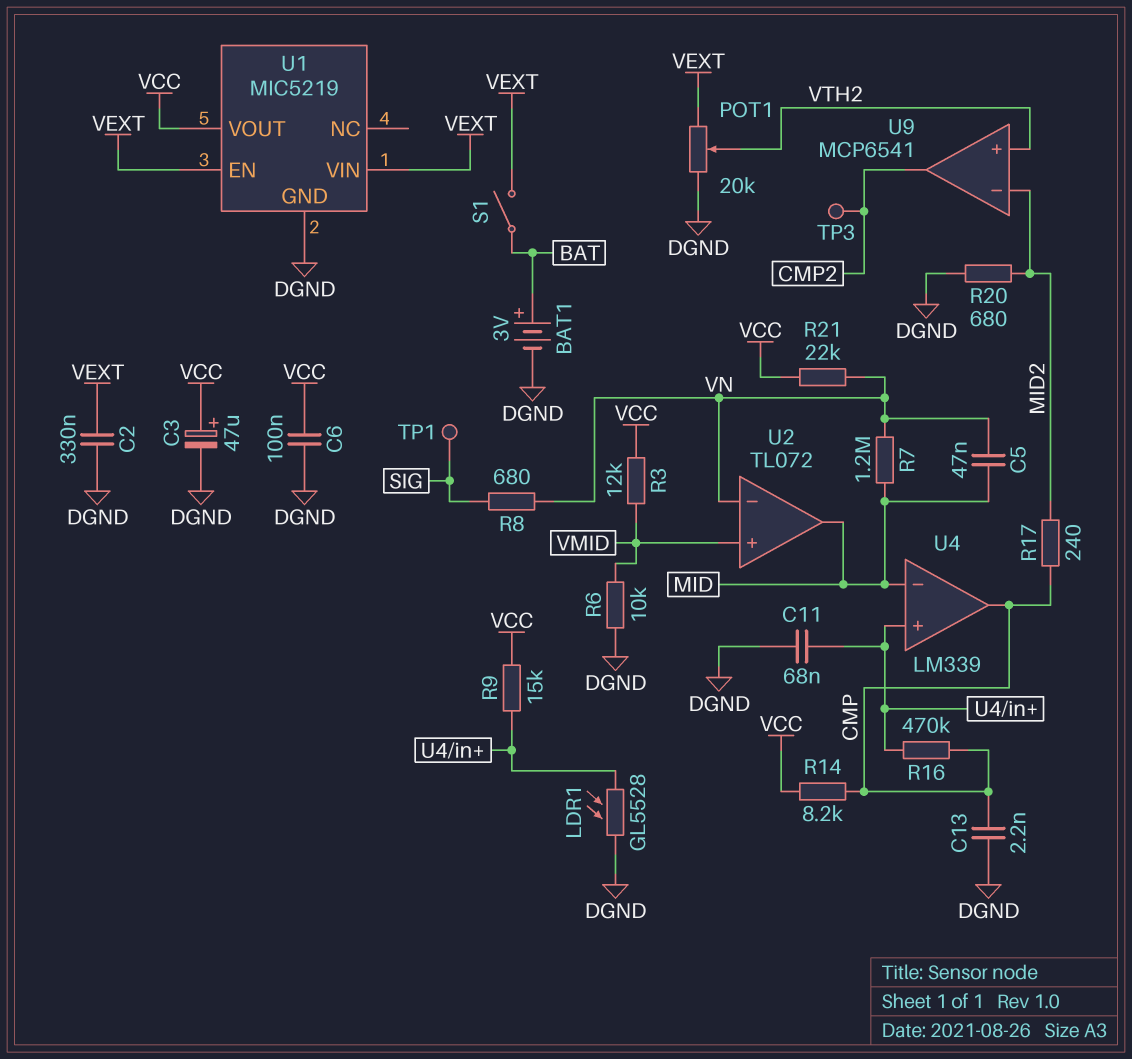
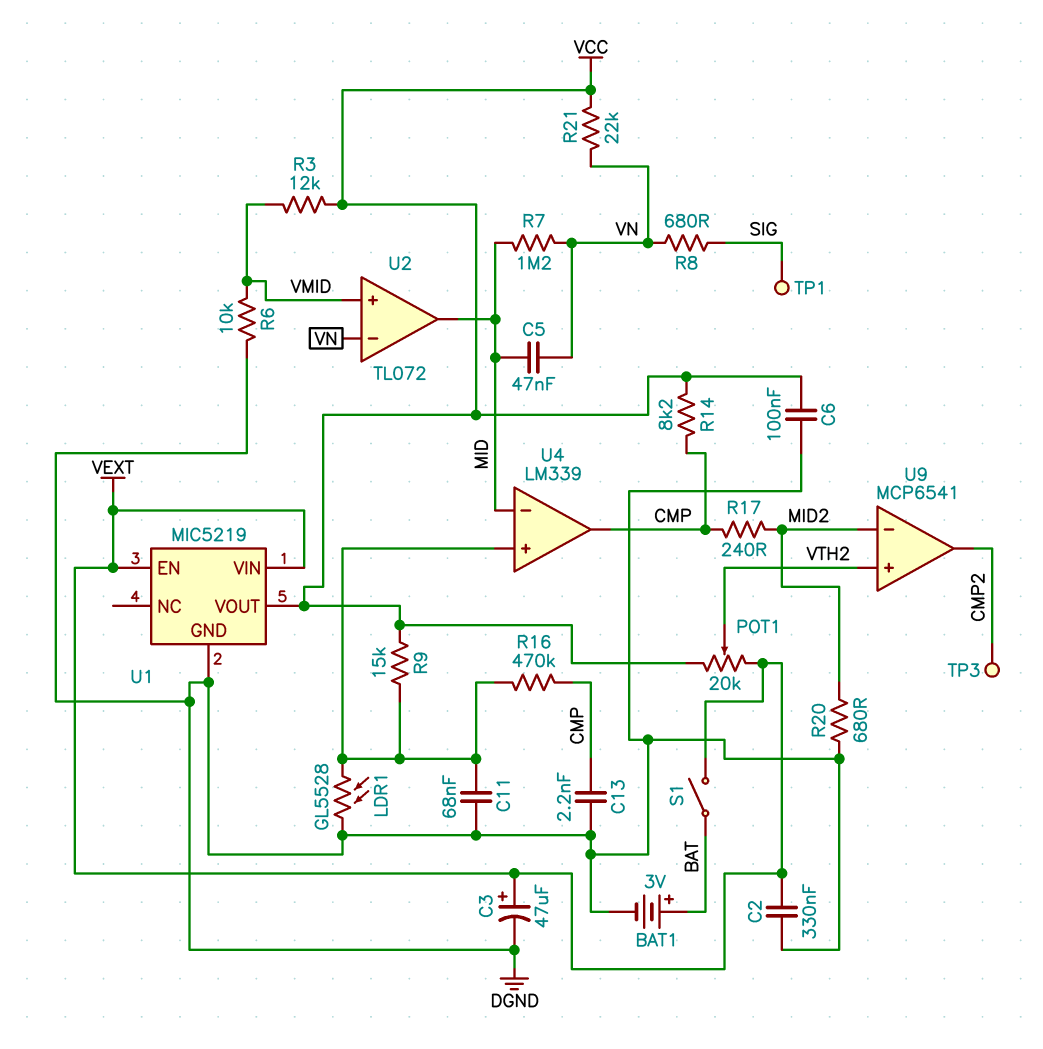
C3: 47uF (plus VCC, minus DGND) -> 47uF (plus VEXT, minus DGND)
POT1: 20k (DGND, VEXT, wiper VTH2) -> 20k (VCC, VEXT, wiper VTH2)

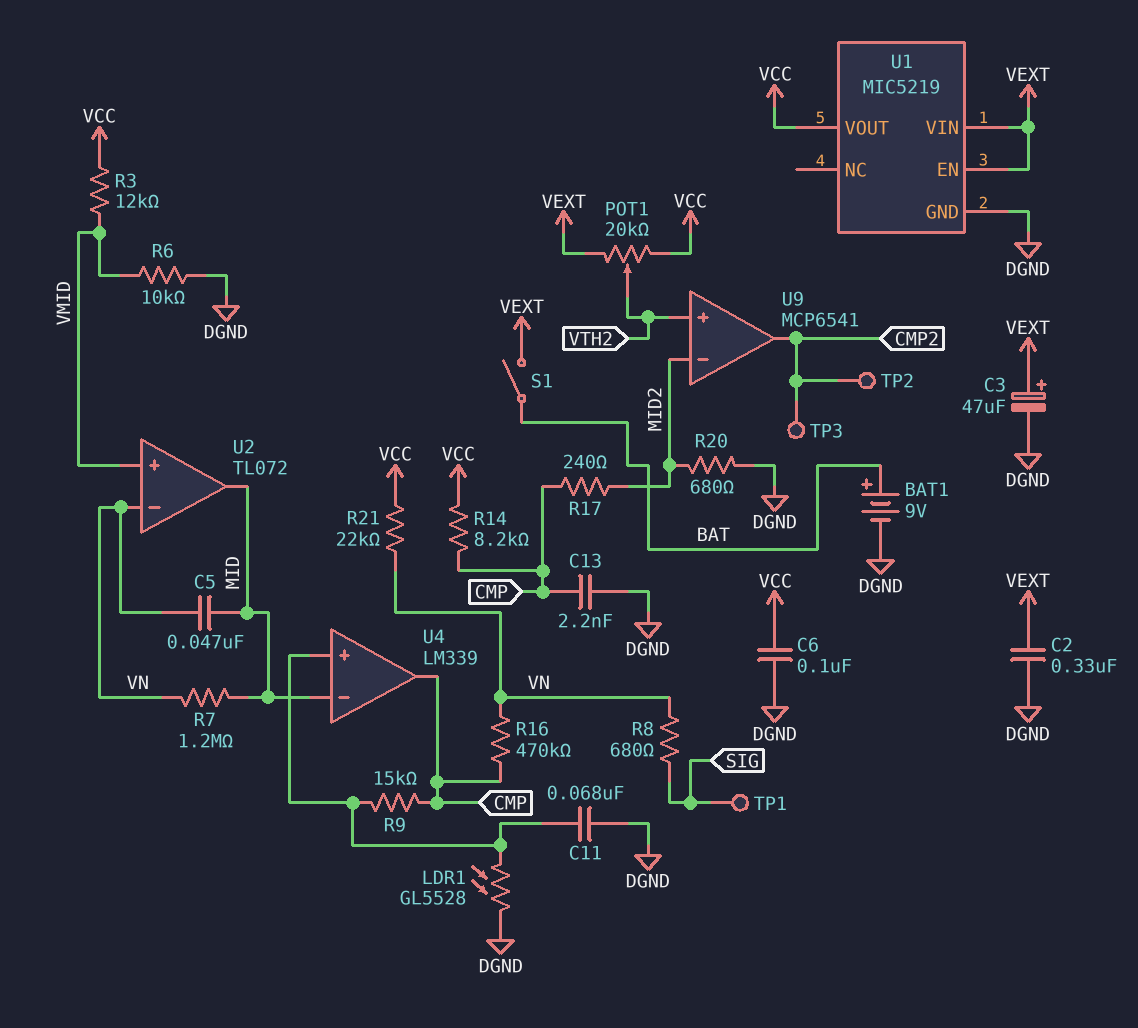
BAT1: 3V (plus BAT, minus DGND) -> 9V (plus BAT, minus DGND)
R9: 15k (U4/in+, VCC) -> 15k (CMP, U4/in+)
R16: 470k (CMP, U4/in+) -> 470k (CMP, VN)
TP2: none -> test point (CMP2)

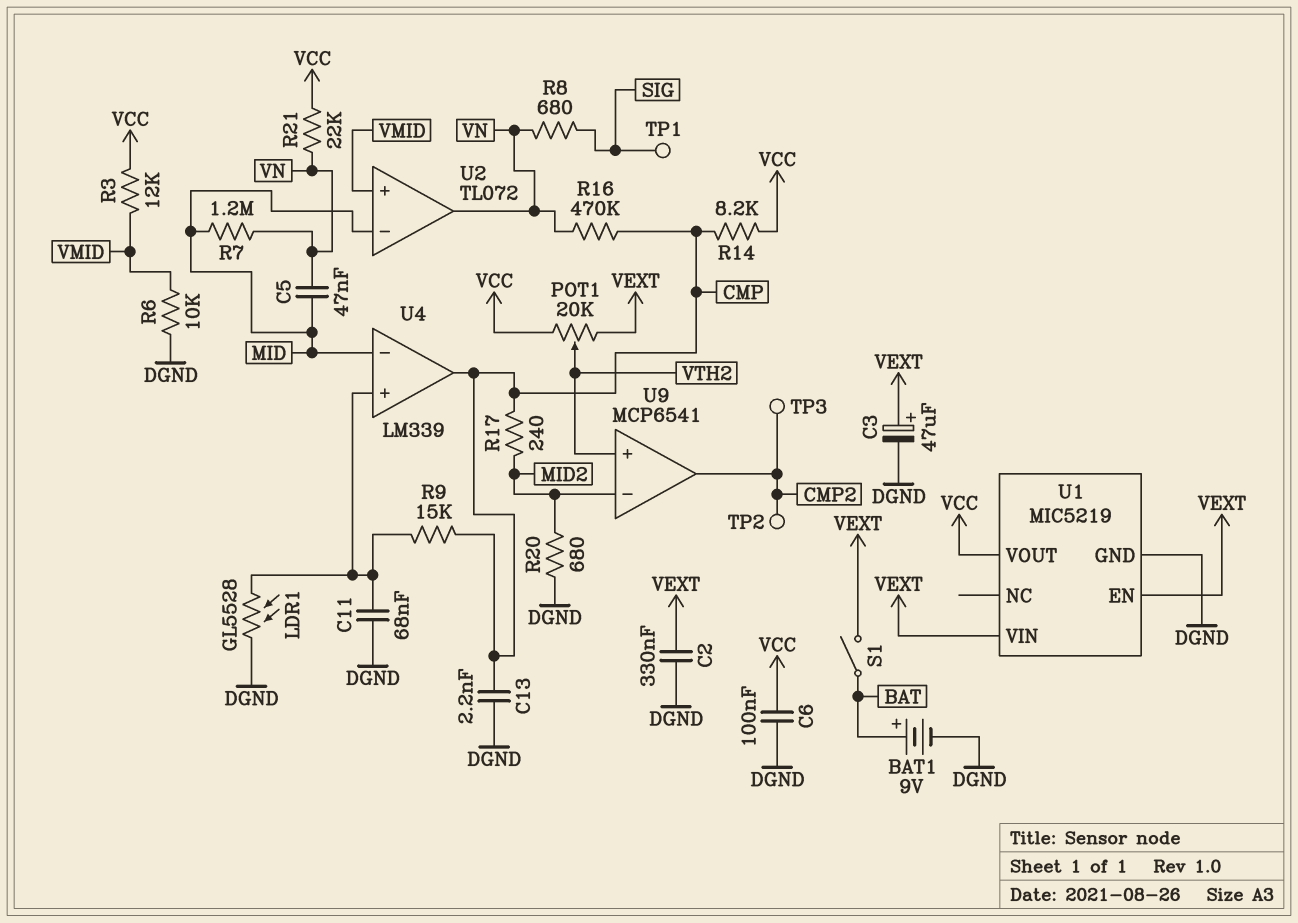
U2 pin in-: VN -> MID
U2 pin out: MID -> VN

